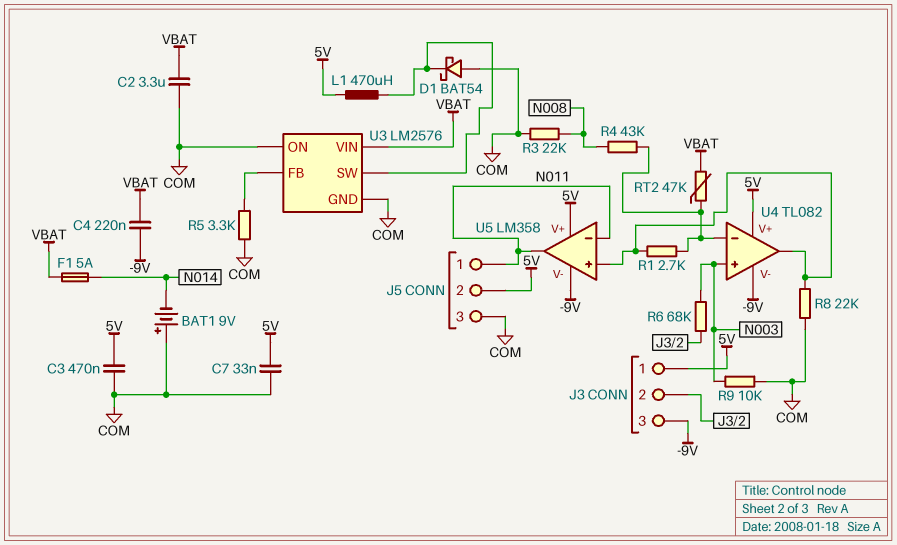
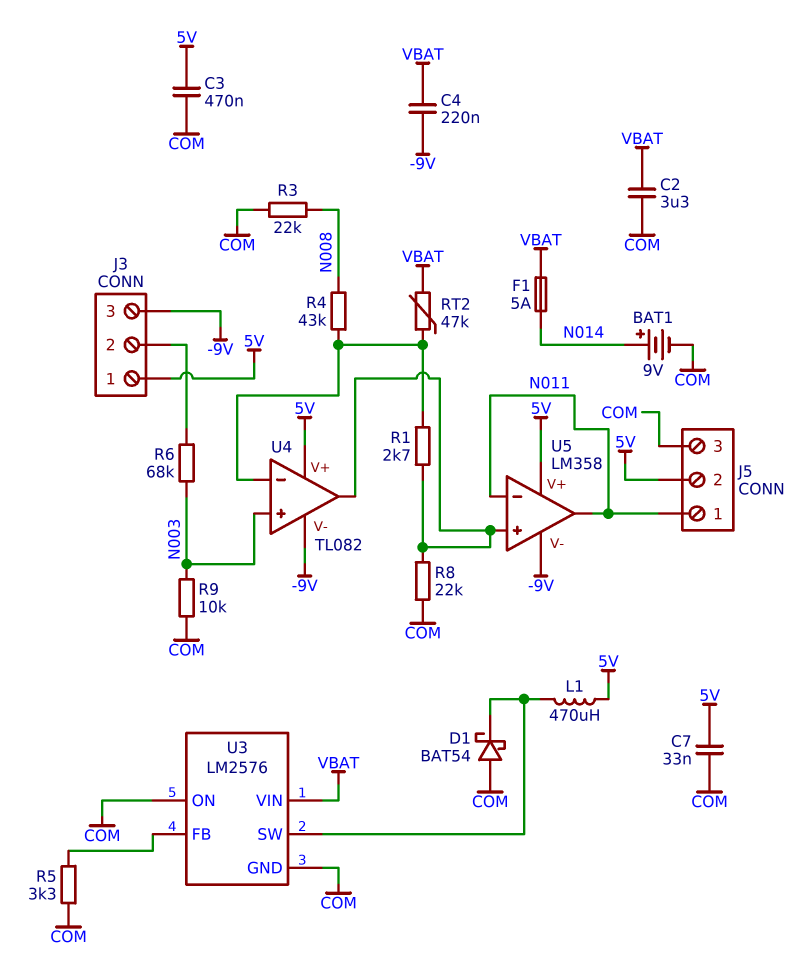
BAT1: 9V (plus COM, minus N014) -> 9V (plus N014, minus COM)

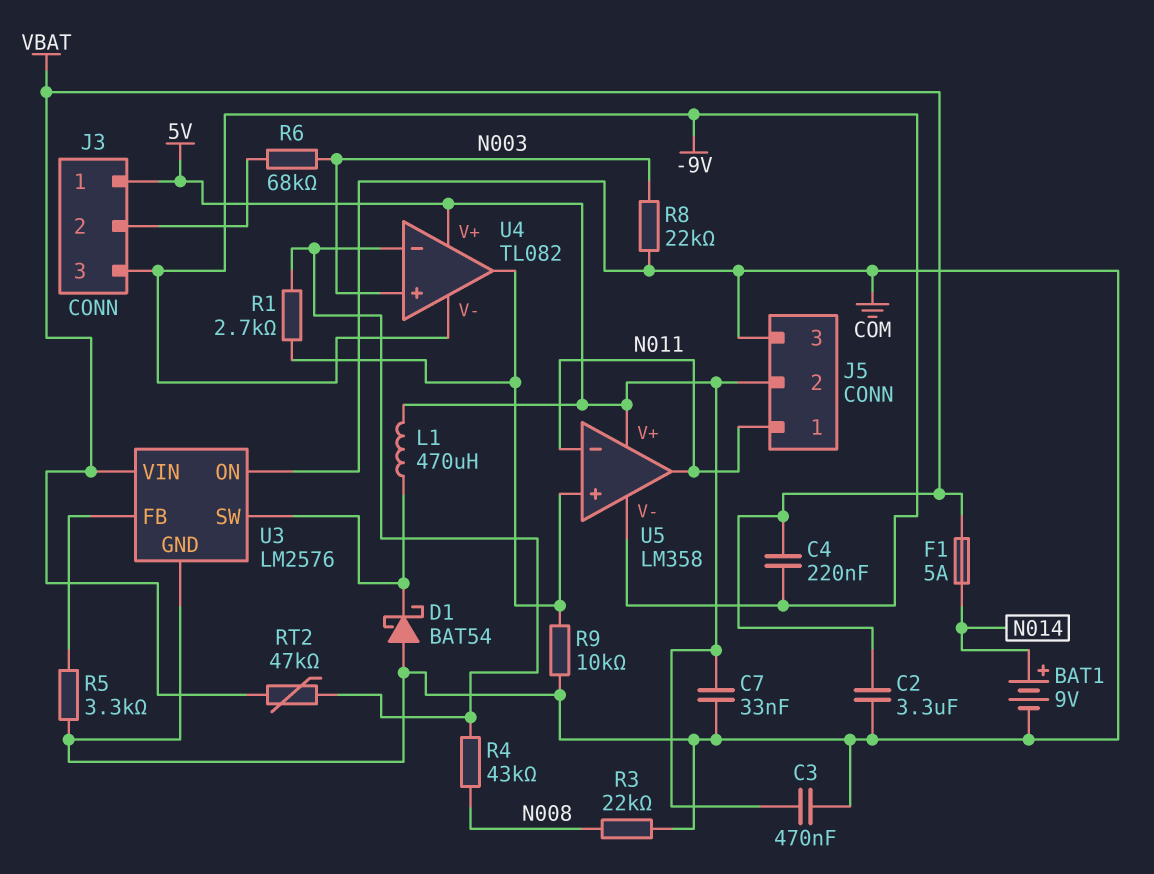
R8: 22k (COM, U4/out) -> 22k (COM, N003)
R9: 10k (COM, N003) -> 10k (COM, U4/out)

